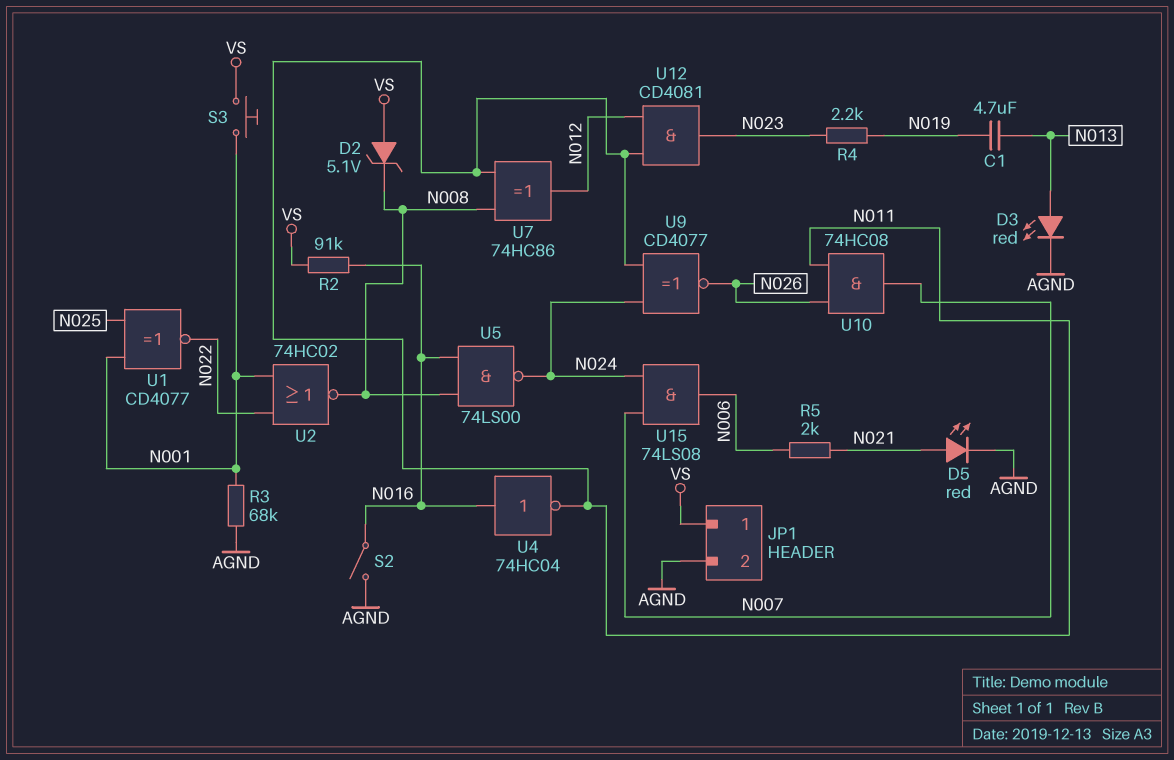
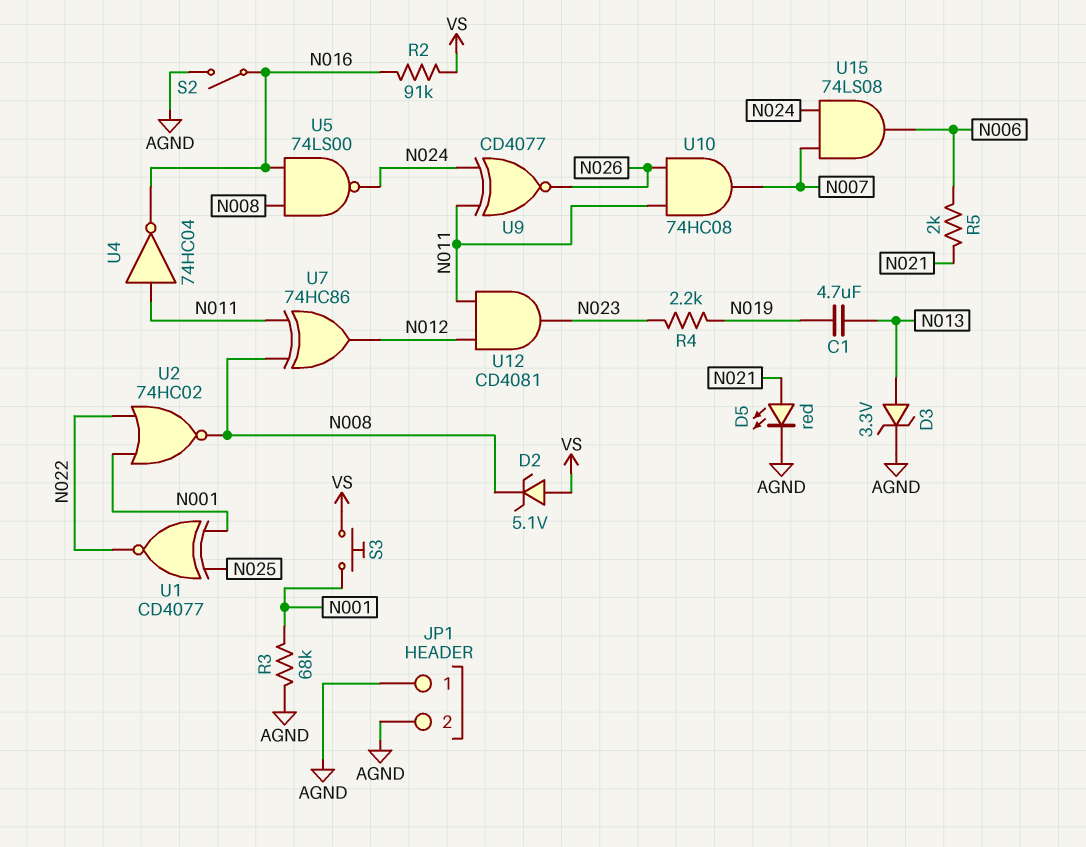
D3: LED red (A N013, K AGND) -> zener 3.3V (A N013, K AGND)
JP1 pin 1: VS -> AGND
U4: NOT 74HC04 (in N016, out N011) -> NOT 74HC04 (in N011, out N016)

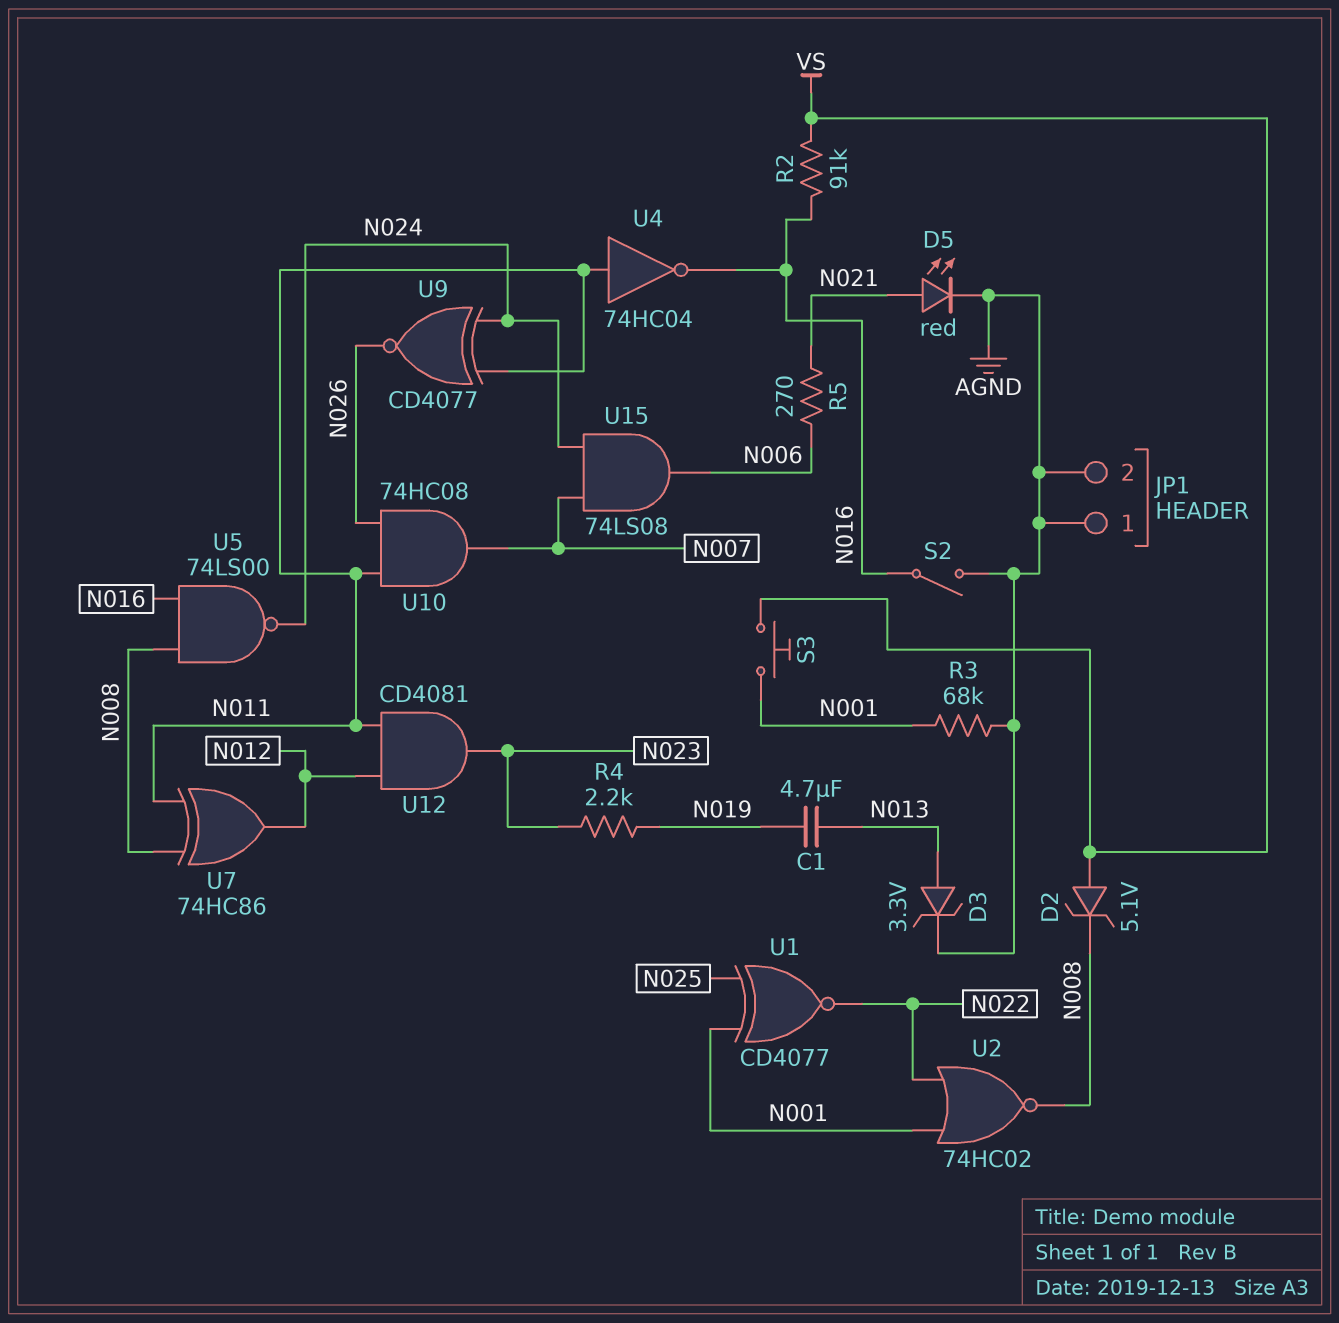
R5: 2k (N006, N021) -> 270 (N006, N021)

